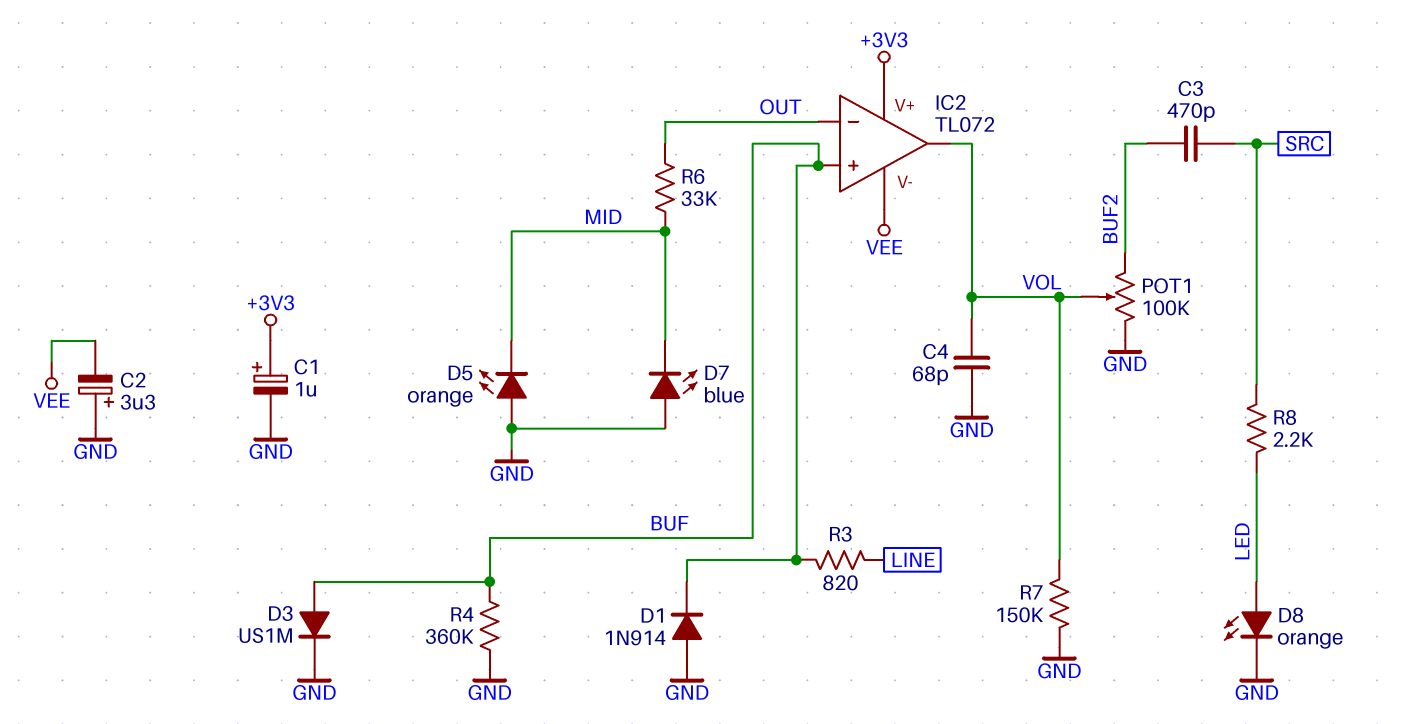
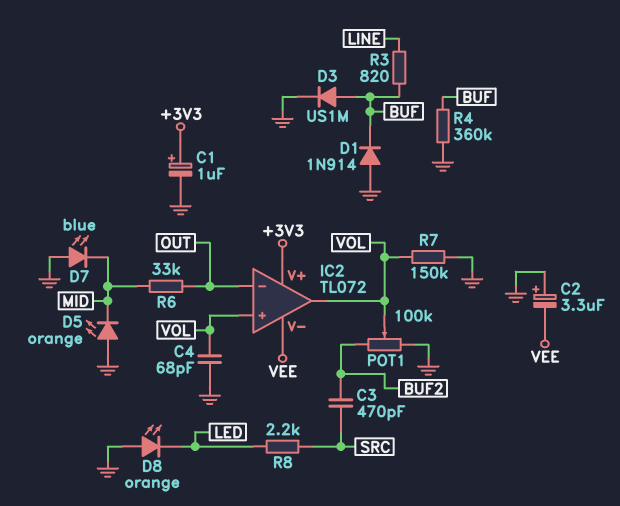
D8: LED orange (A LED, K GND) -> LED orange (A GND, K LED)
IC2 pin in+: BUF -> VOL

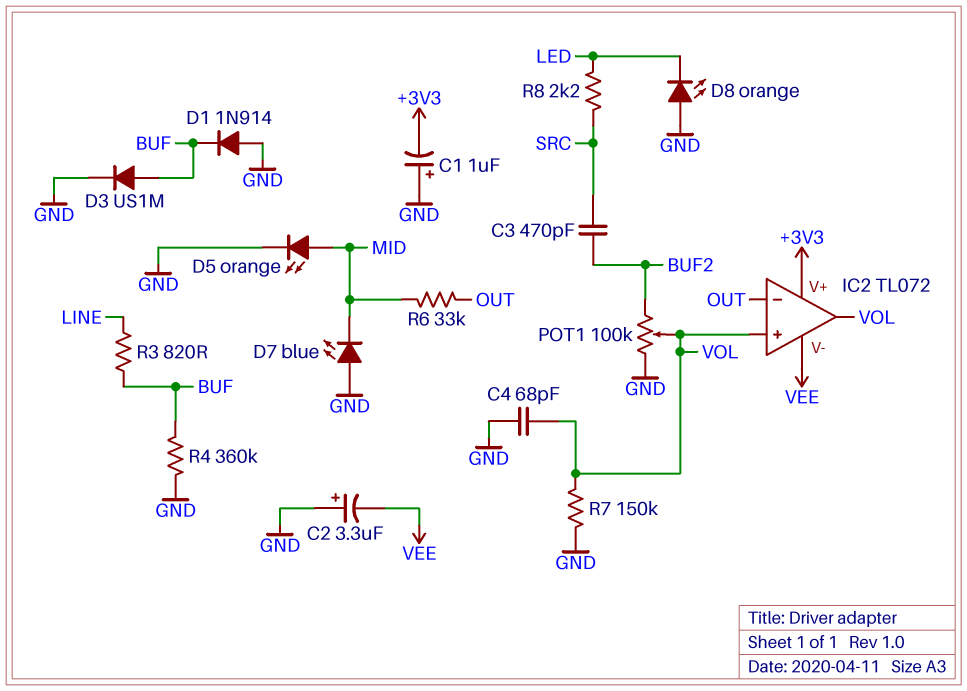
C1: 1uF (plus +3V3, minus GND) -> 1uF (plus GND, minus +3V3)
D5: LED orange (A GND, K MID) -> LED orange (A MID, K GND)

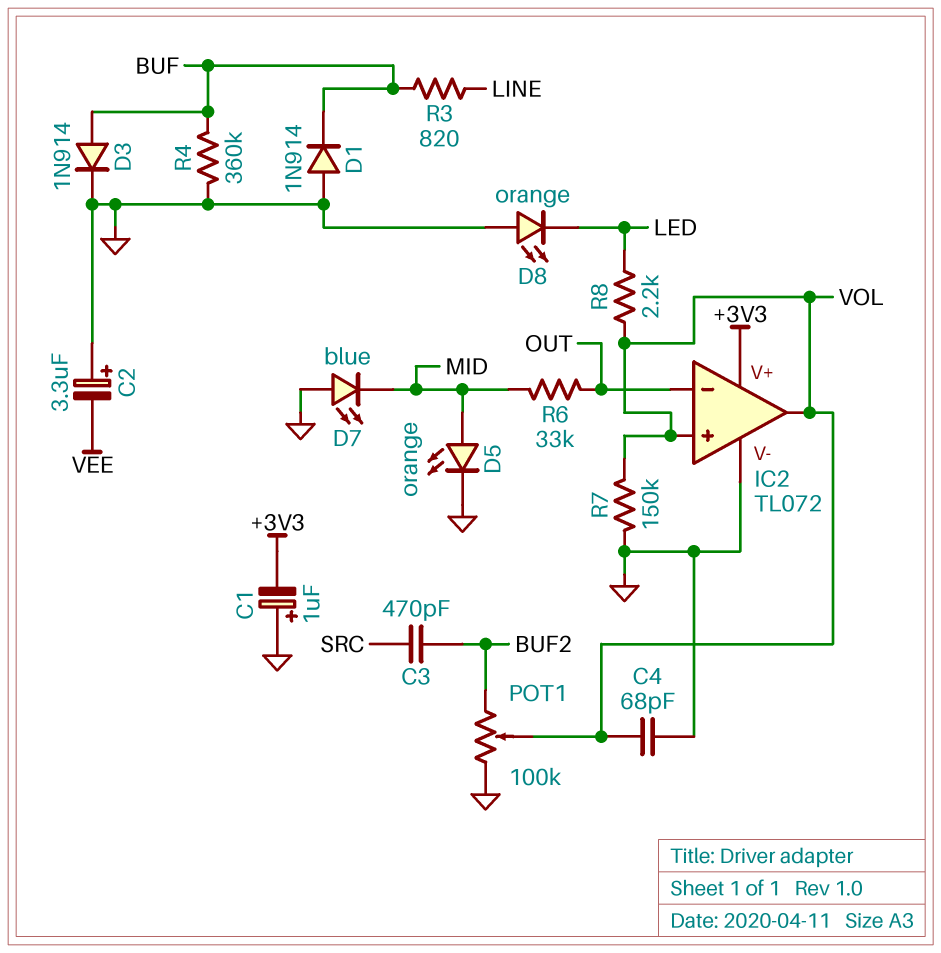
D3: diode US1M (A BUF, K GND) -> diode 1N914 (A BUF, K GND)
IC2 pin V-: VEE -> GND
R8: 2.2k (LED, SRC) -> 2.2k (LED, VOL)

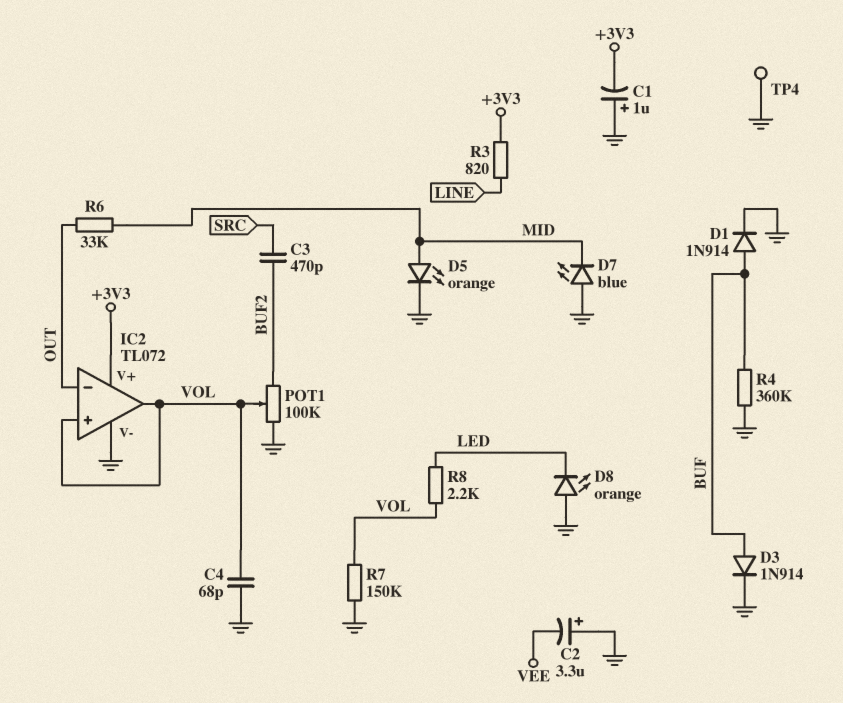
D1: diode 1N914 (A GND, K BUF) -> diode 1N914 (A BUF, K GND)
R3: 820 (BUF, LINE) -> 820 (+3V3, LINE)
TP4: none -> test point (GND)

